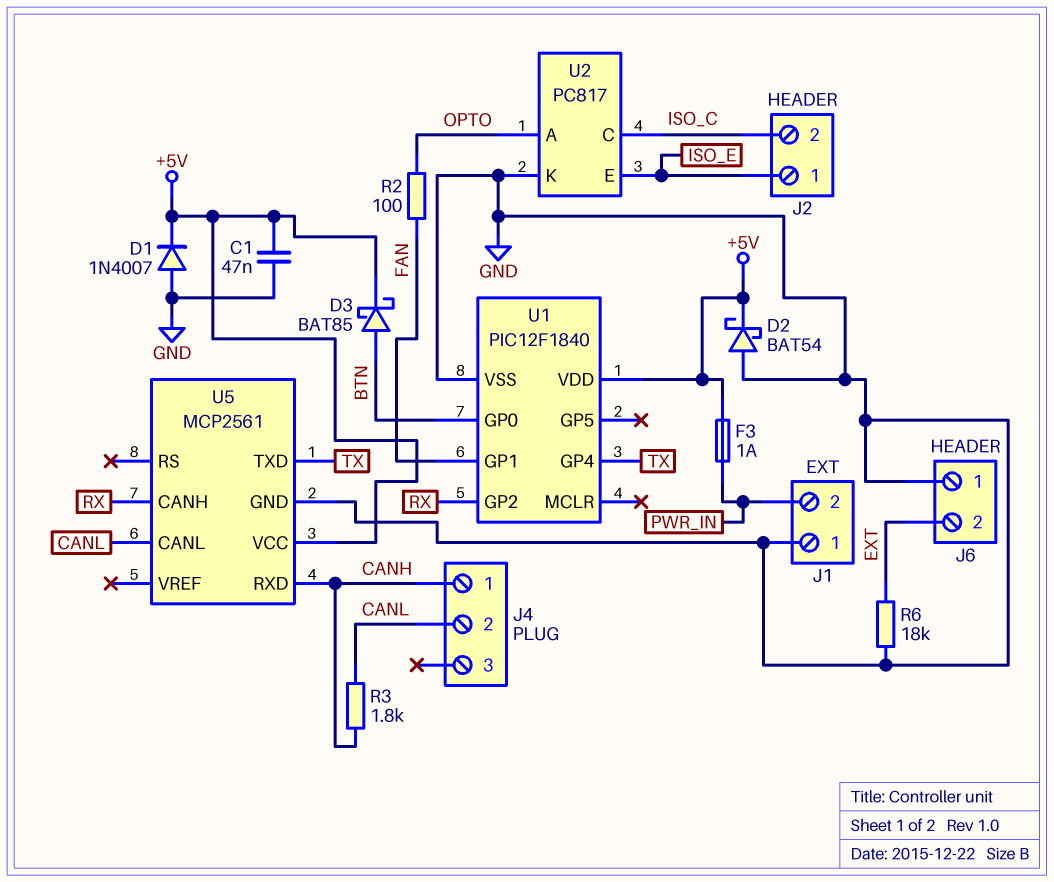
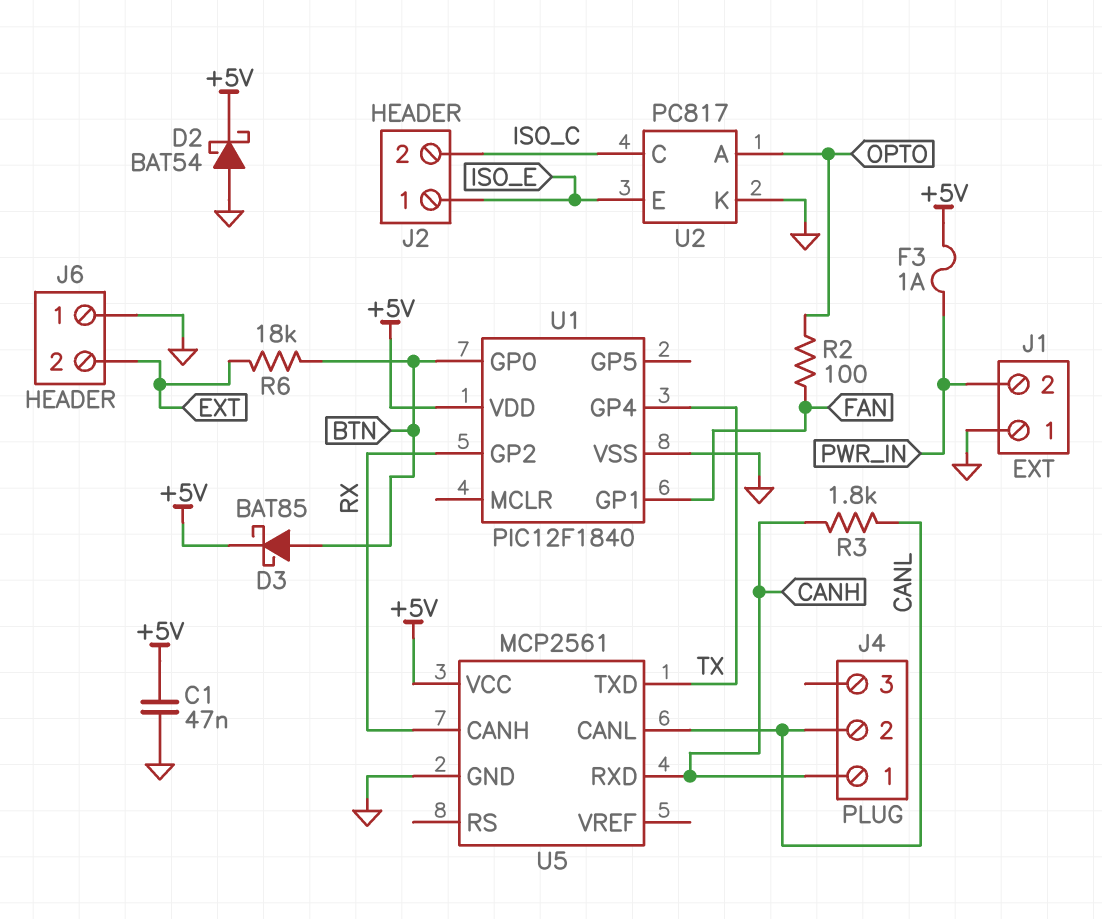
D1: diode 1N4007 (A GND, K +5V) -> none
R6: 18k (EXT, GND) -> 18k (BTN, EXT)

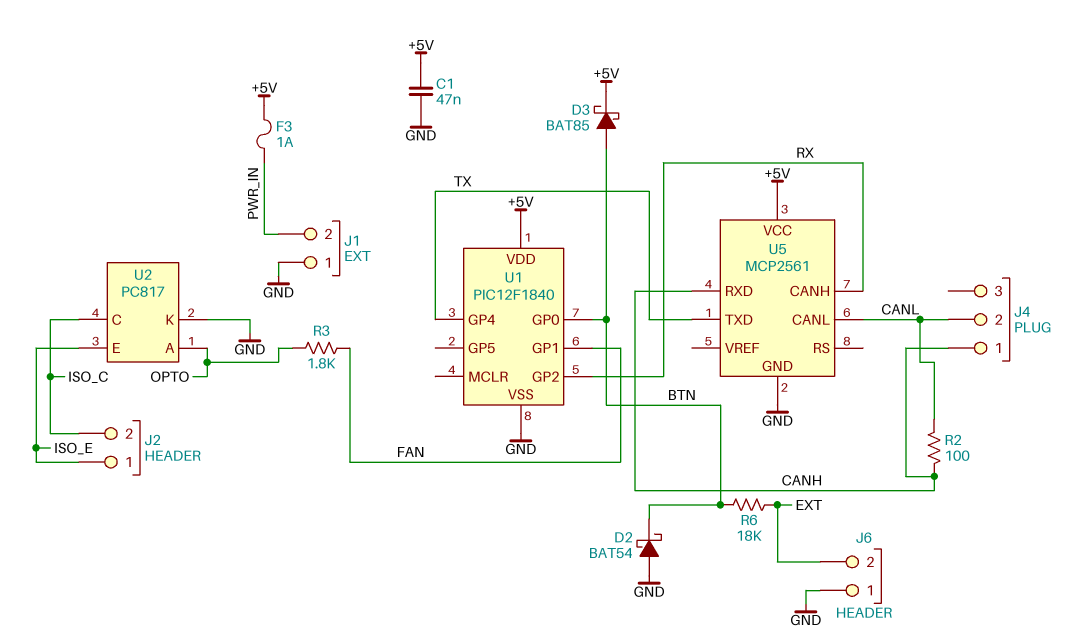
D2: schottky BAT54 (A GND, K +5V) -> schottky BAT54 (A GND, K BTN)
R2: 100 (FAN, OPTO) -> 100 (CANH, CANL)
R3: 1.8k (CANH, CANL) -> 1.8k (FAN, OPTO)

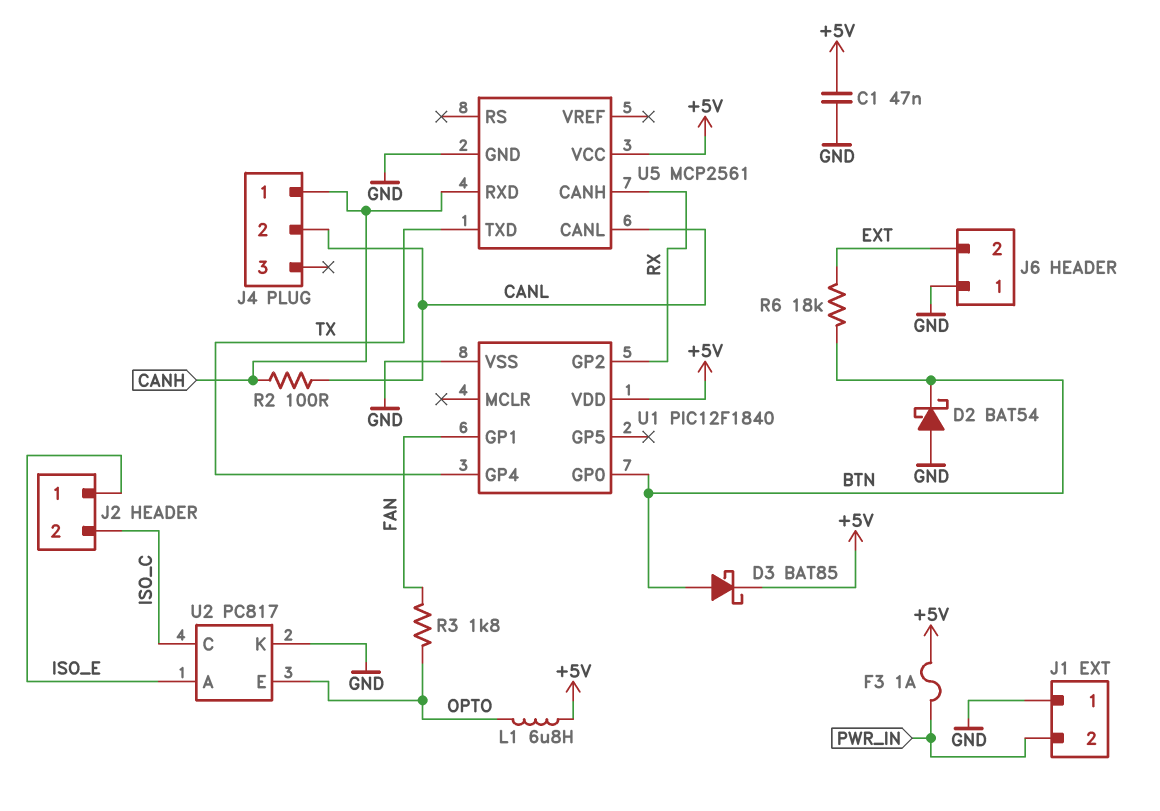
L1: none -> 6.8uH (+5V, OPTO)
U2 pin A: OPTO -> ISO_E
U2 pin E: ISO_E -> OPTO

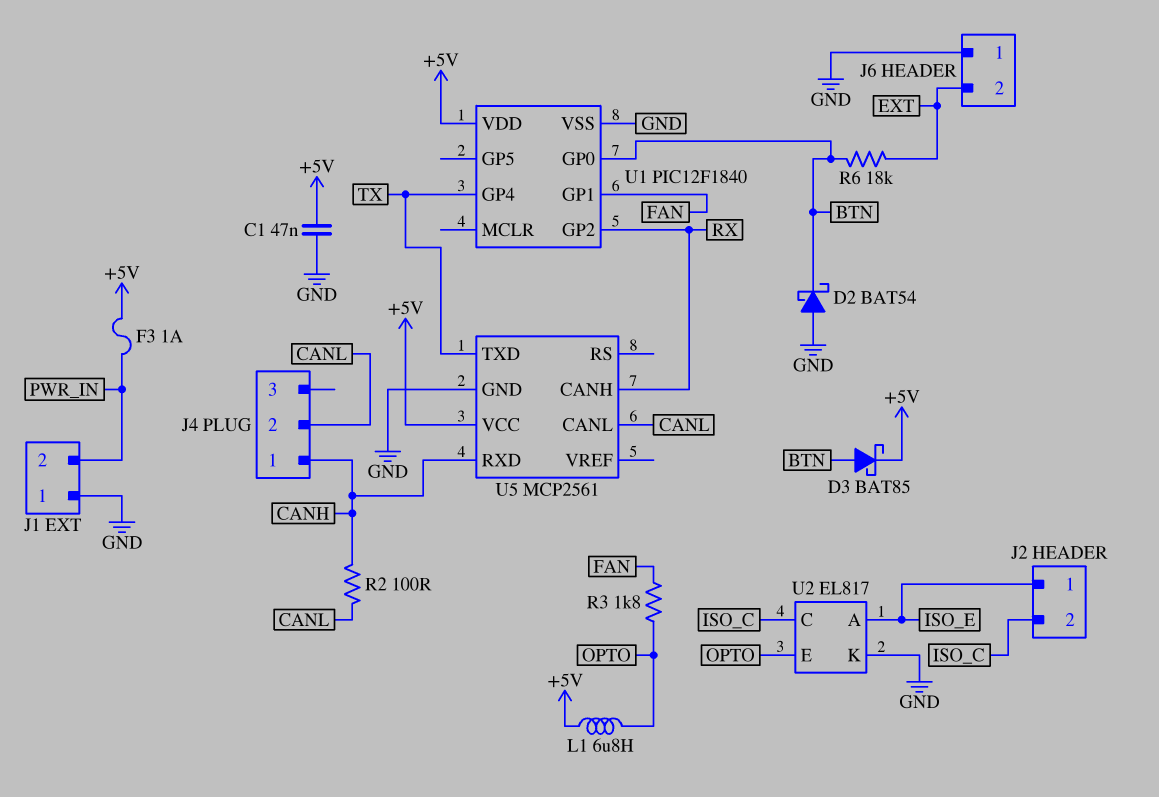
U2: PC817 -> EL817

